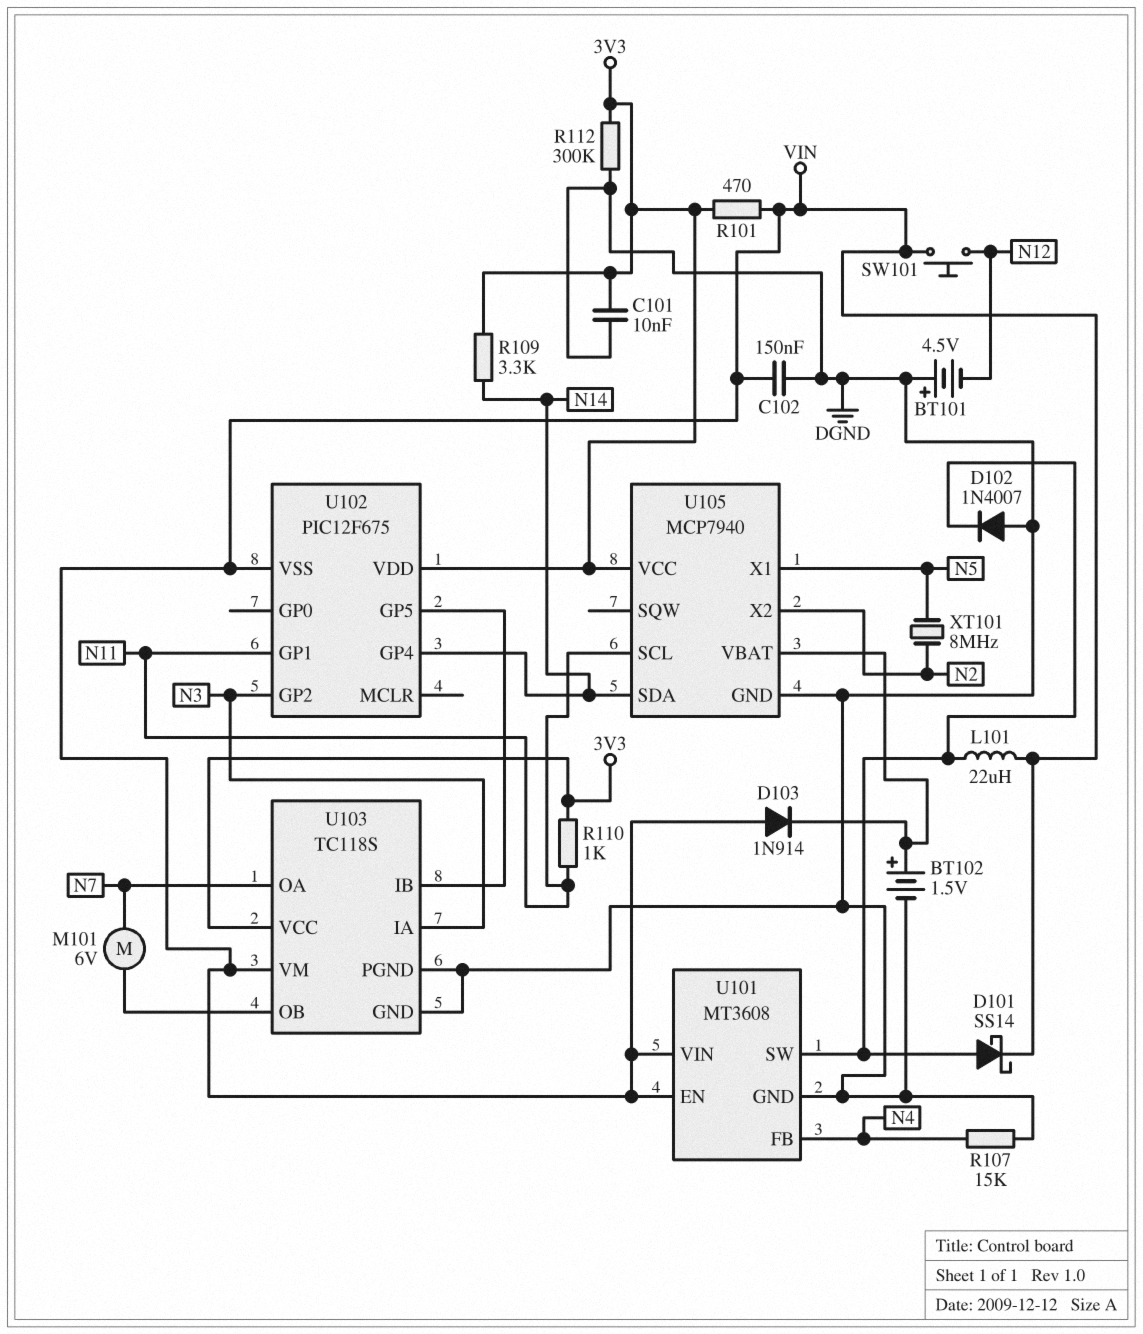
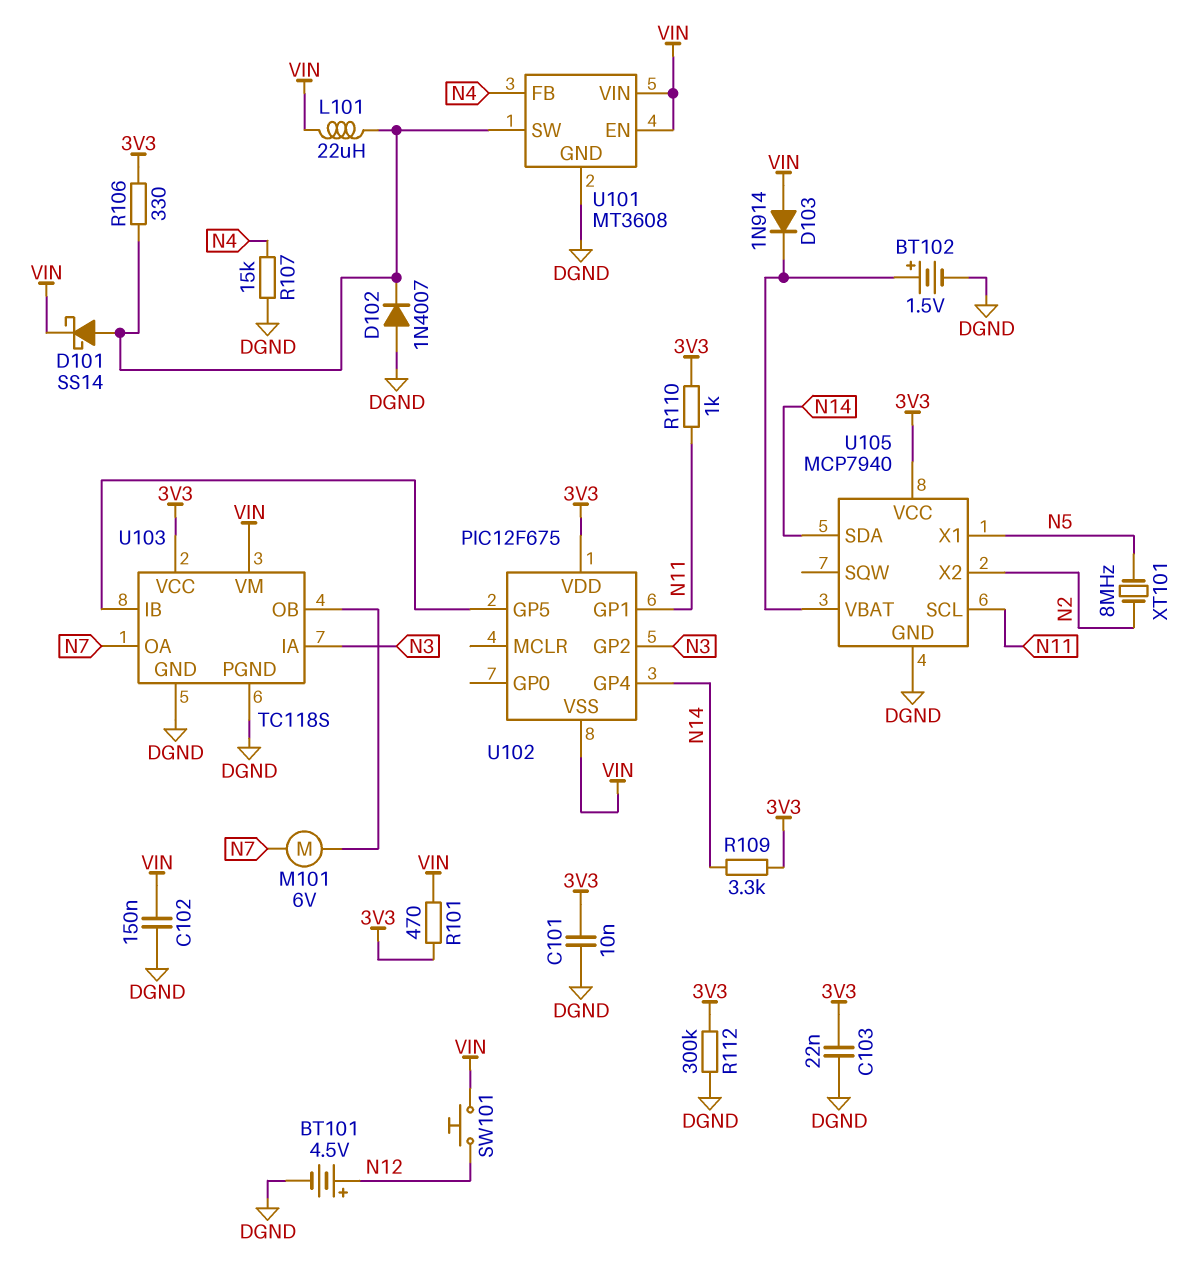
BT101: 4.5V (plus DGND, minus N12) -> 4.5V (plus N12, minus DGND)
C103: none -> 22nF (3V3, DGND)
R106: none -> 330 (3V3, U101/SW)

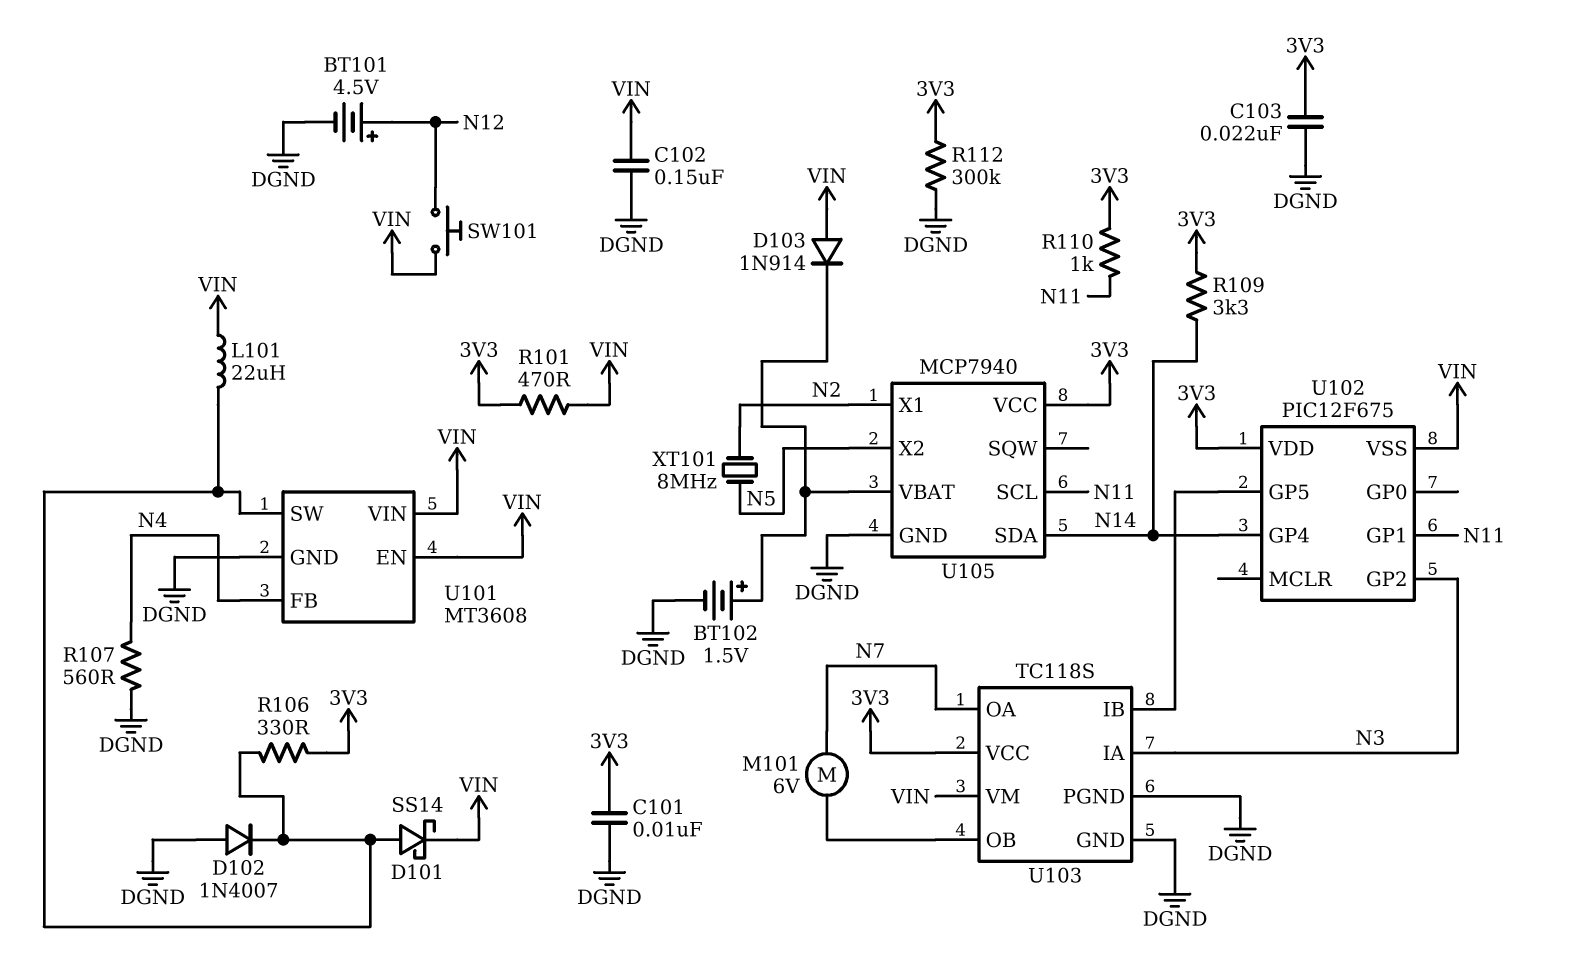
R107: 15k (DGND, N4) -> 560 (DGND, N4)
U105 pin X1: N5 -> N2
U105 pin X2: N2 -> N5

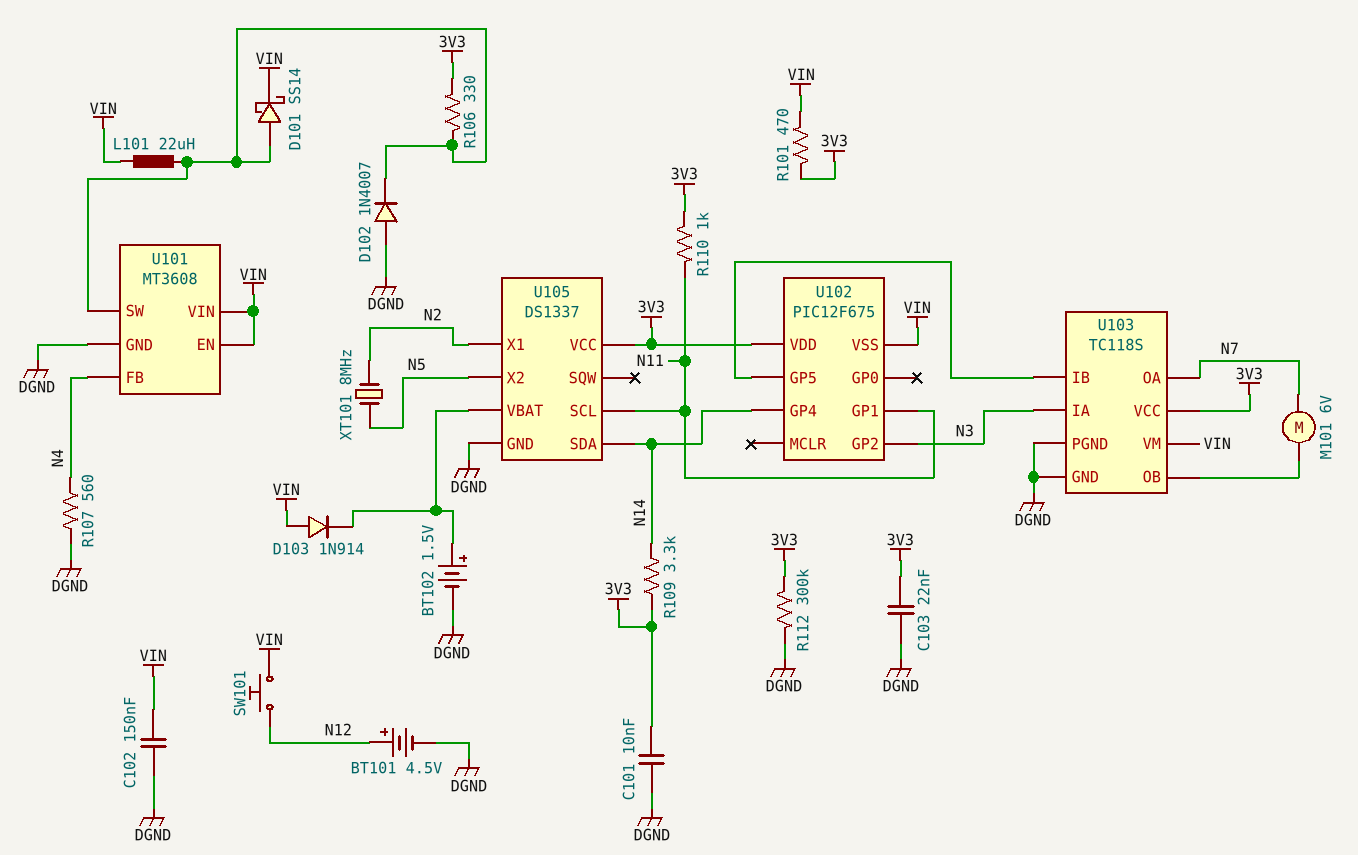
U105: MCP7940 -> DS1337

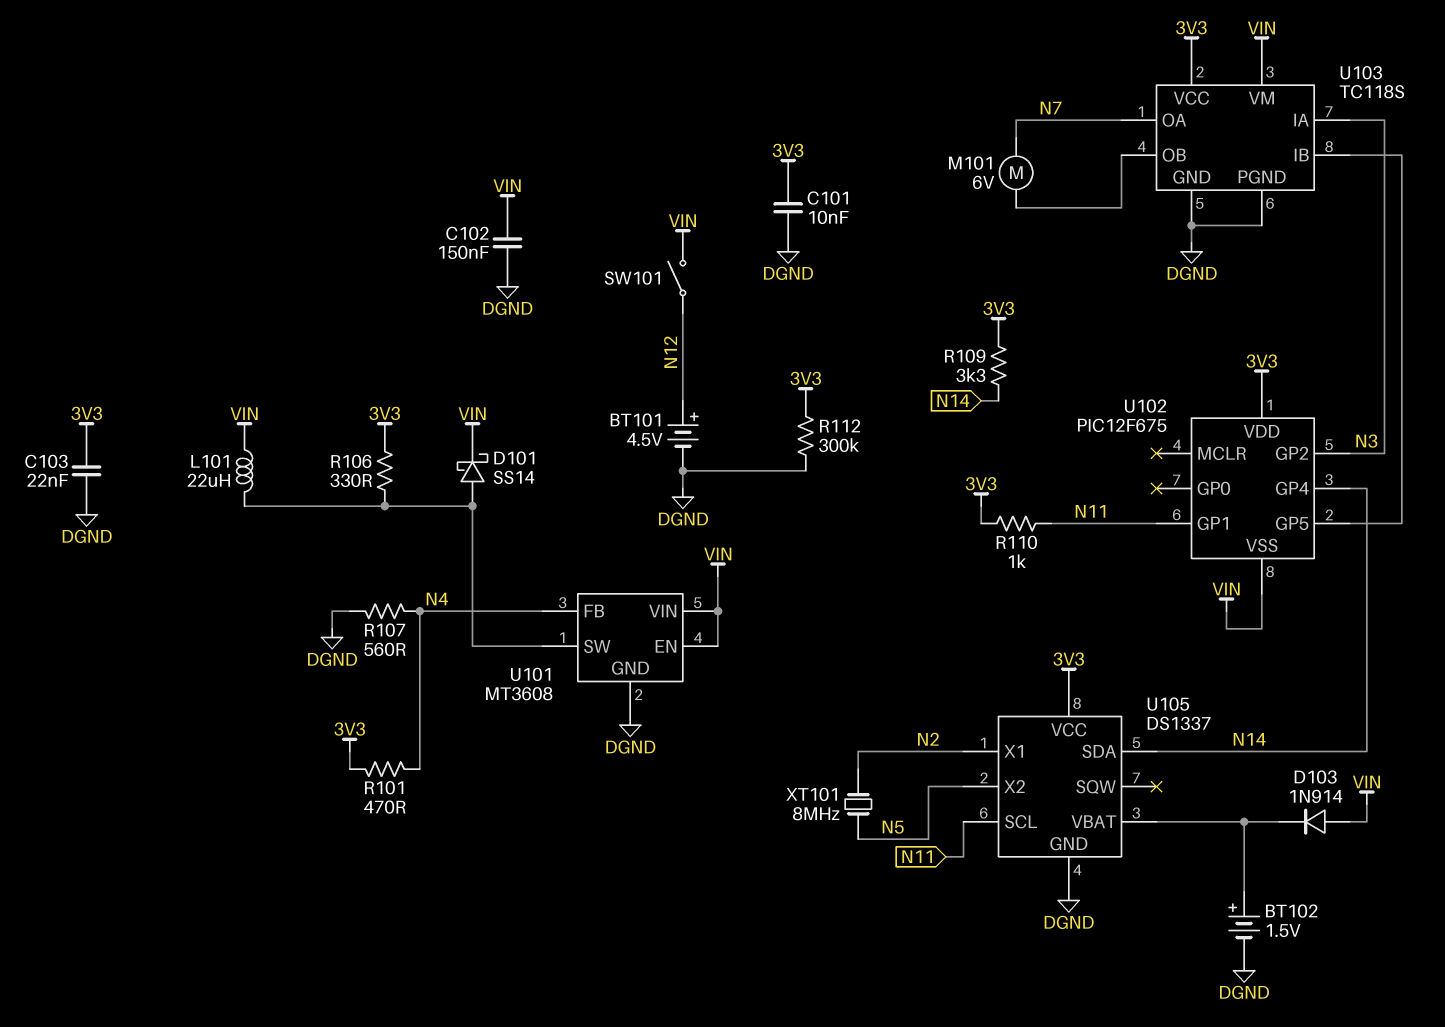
D102: diode 1N4007 (A DGND, K U101/SW) -> none
R101: 470 (3V3, VIN) -> 470 (3V3, N4)
SW101: button (N12, VIN) -> switch (N12, VIN)

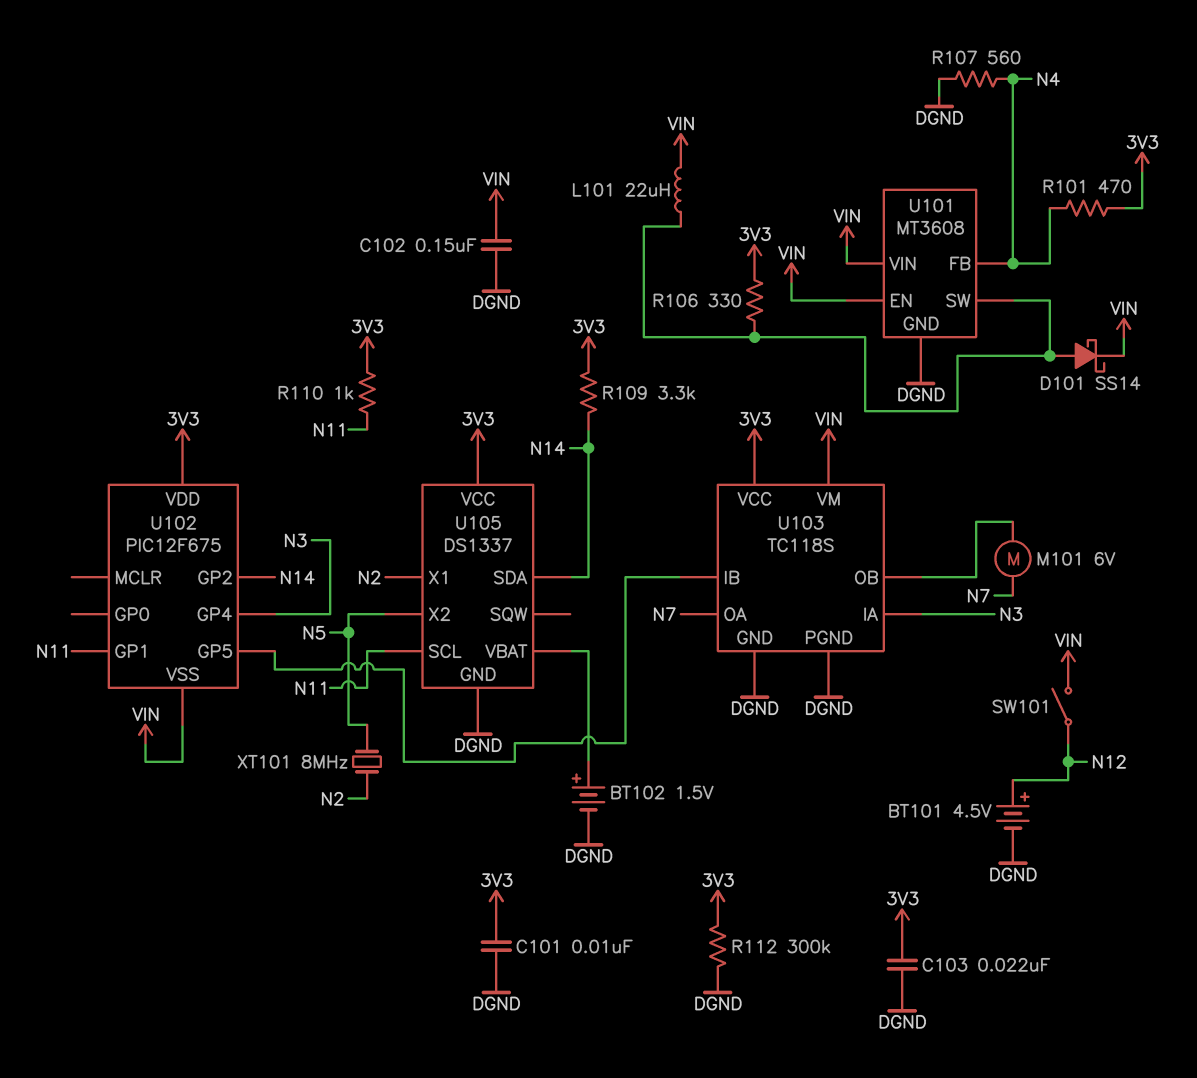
D103: diode 1N914 (A VIN, K U105/VBAT) -> none
U102 pin GP2: N3 -> N14
U102 pin GP4: N14 -> N3

